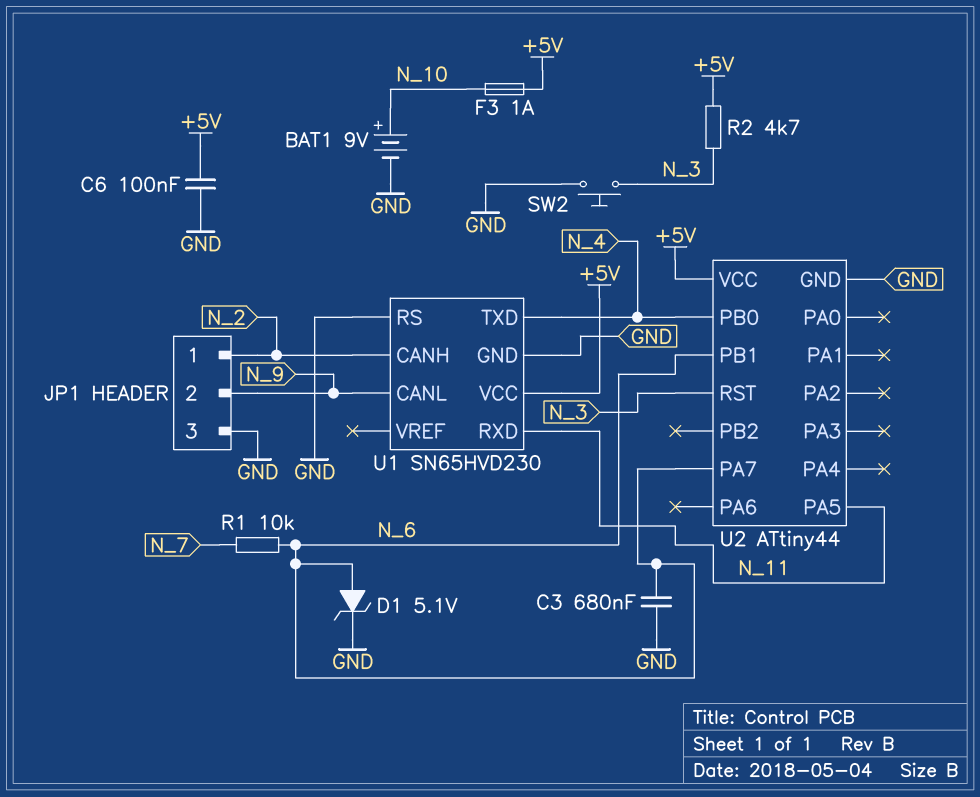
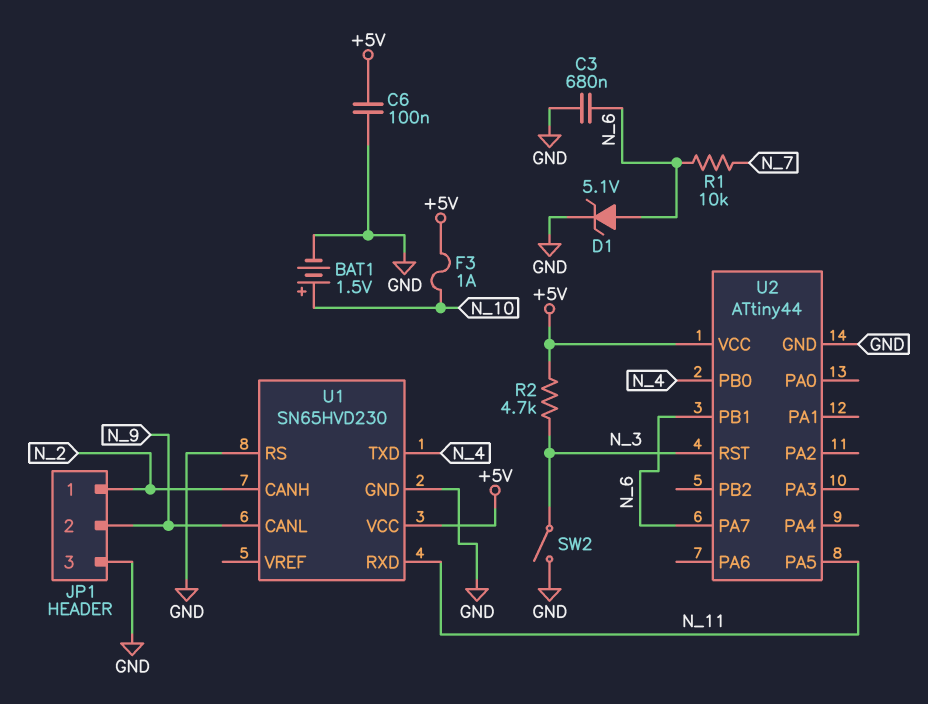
BAT1: 9V (plus N_10, minus GND) -> 1.5V (plus N_10, minus GND)
SW2: button (GND, N_3) -> switch (GND, N_3)

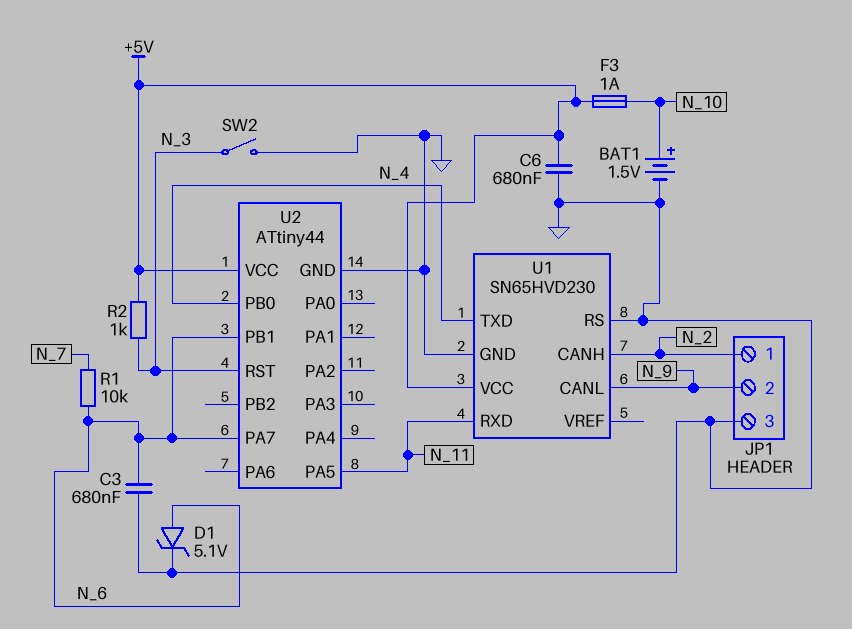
C6: 100nF (+5V, GND) -> 680nF (+5V, GND)
R2: 4.7k (+5V, N_3) -> 1k (+5V, N_3)

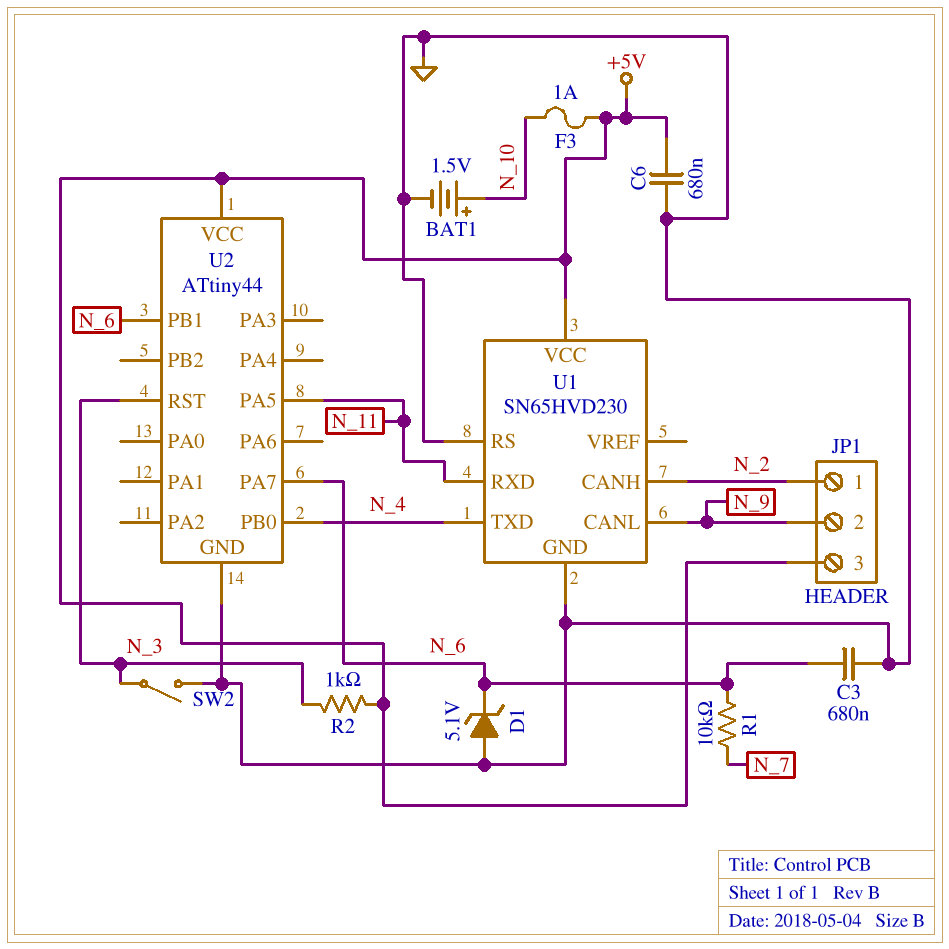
D1: zener 5.1V (A N_6, K GND) -> zener 5.1V (A GND, K N_6)
JP1 pin 3: GND -> +5V

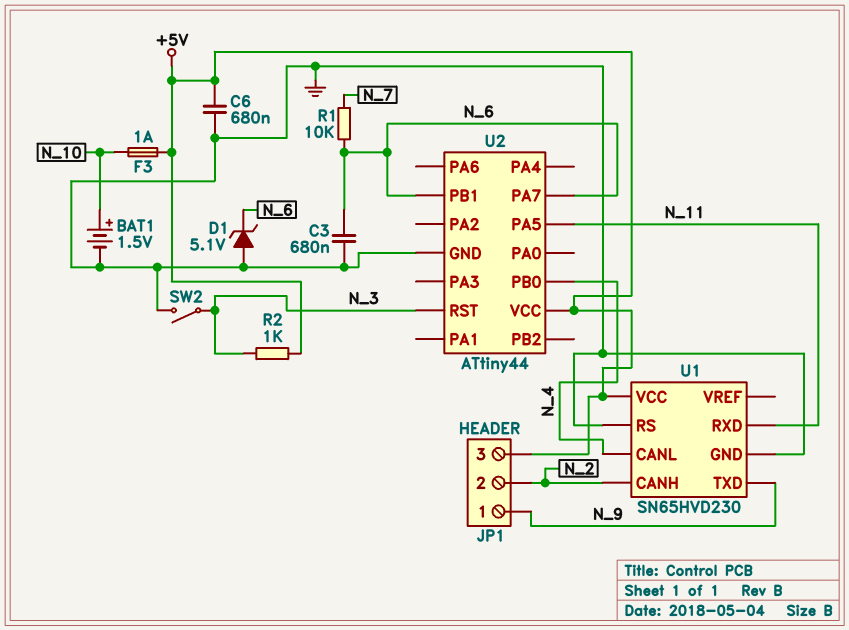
JP1 pin 1: N_2 -> N_9
JP1 pin 2: N_9 -> N_2
U1 pin CANL: N_9 -> N_4
U1 pin TXD: N_4 -> N_9

